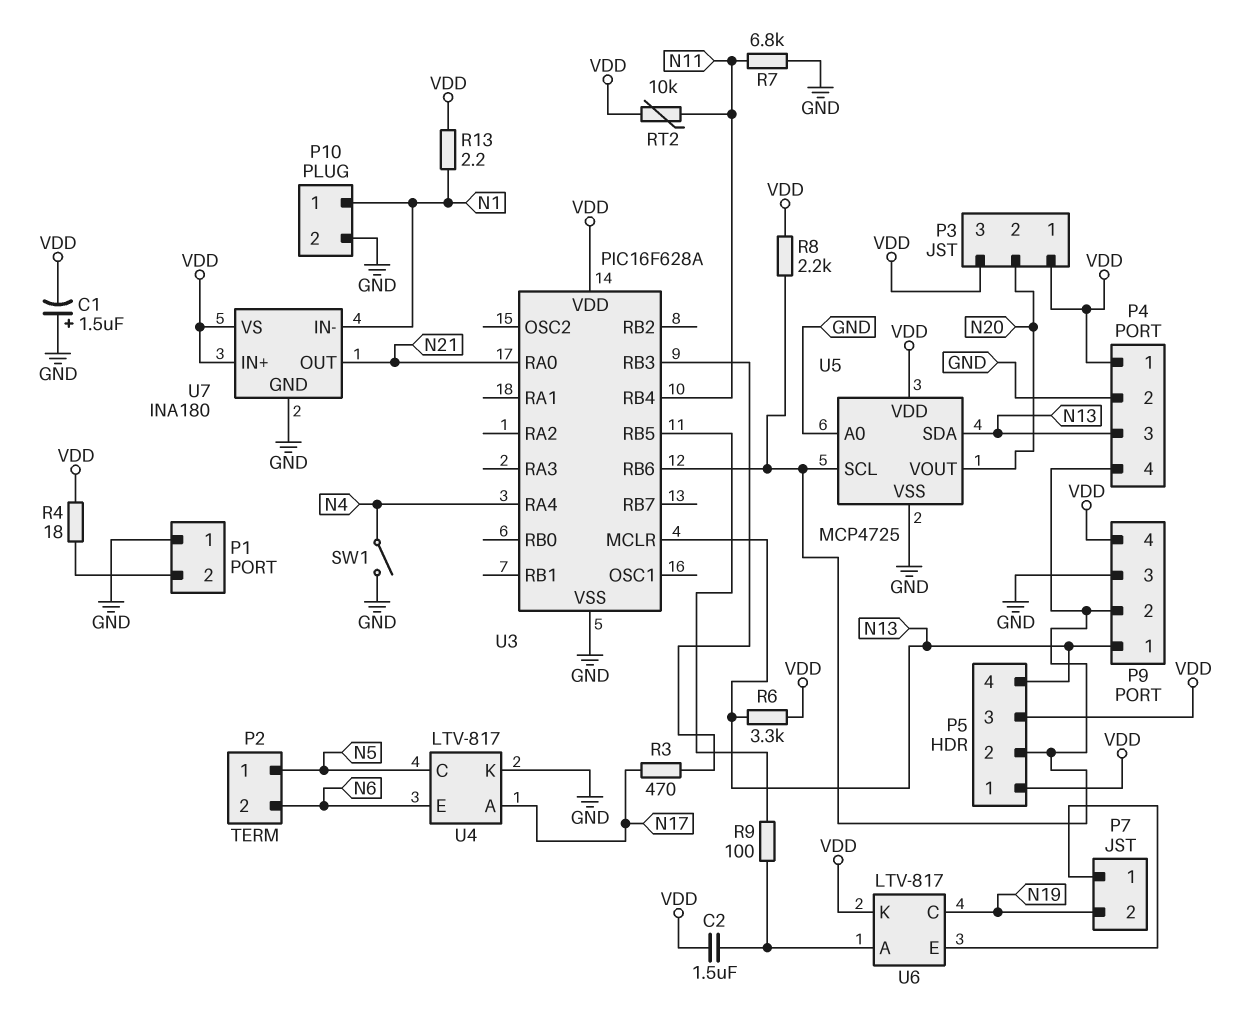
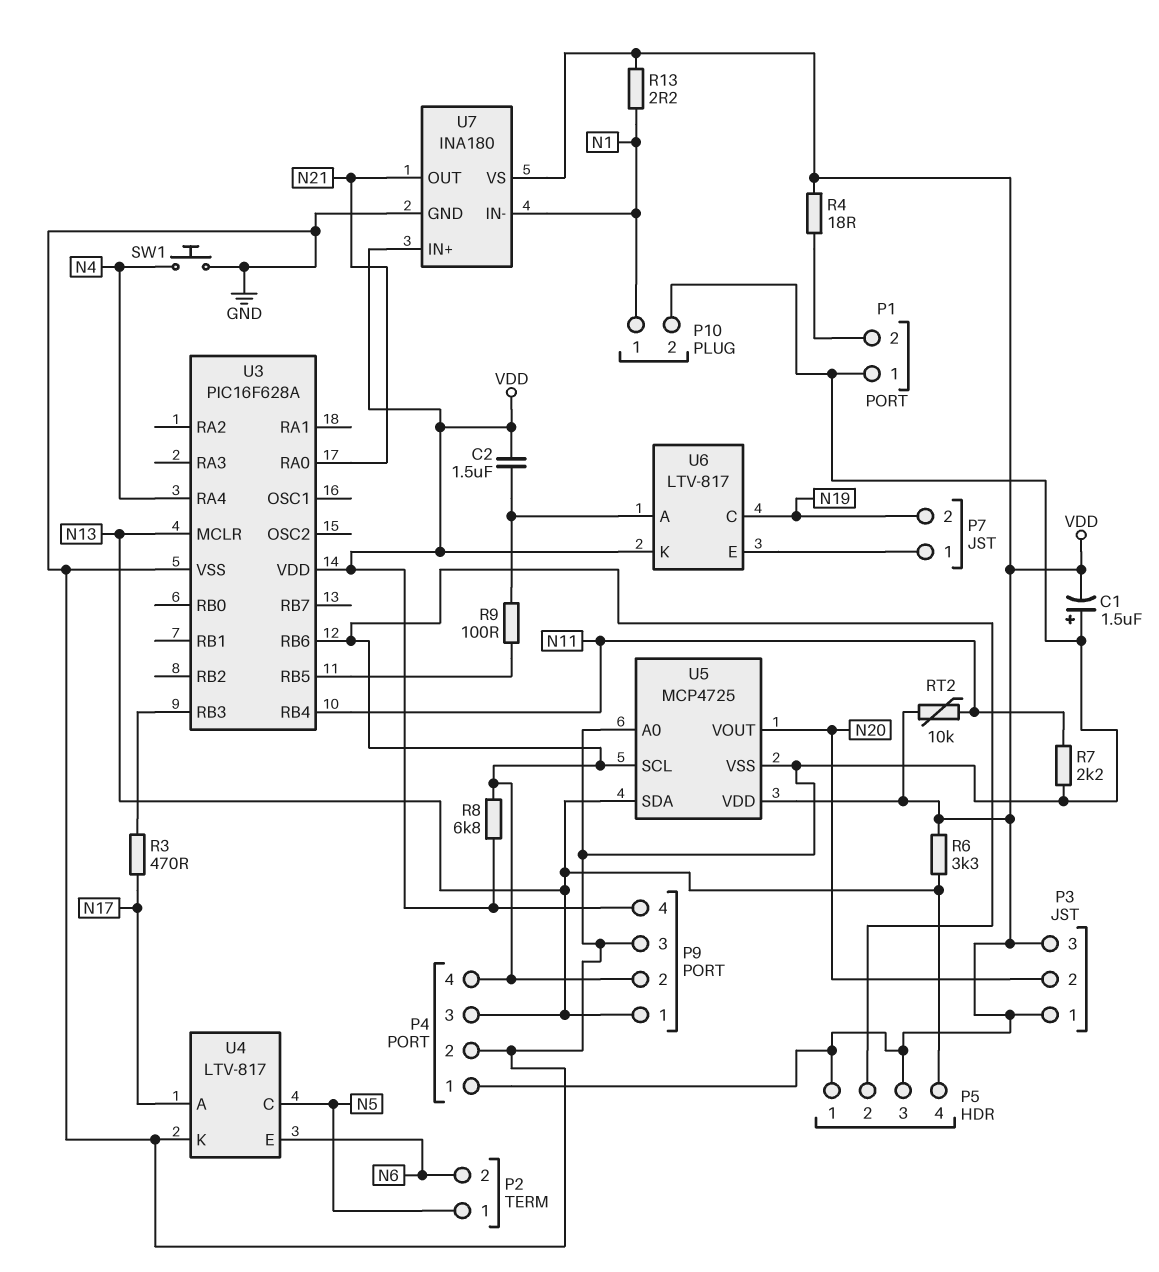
R7: 6.8k (GND, N11) -> 2.2k (GND, N11)
R8: 2.2k (P4/4, VDD) -> 6.8k (P4/4, VDD)
SW1: switch (GND, N4) -> button (GND, N4)

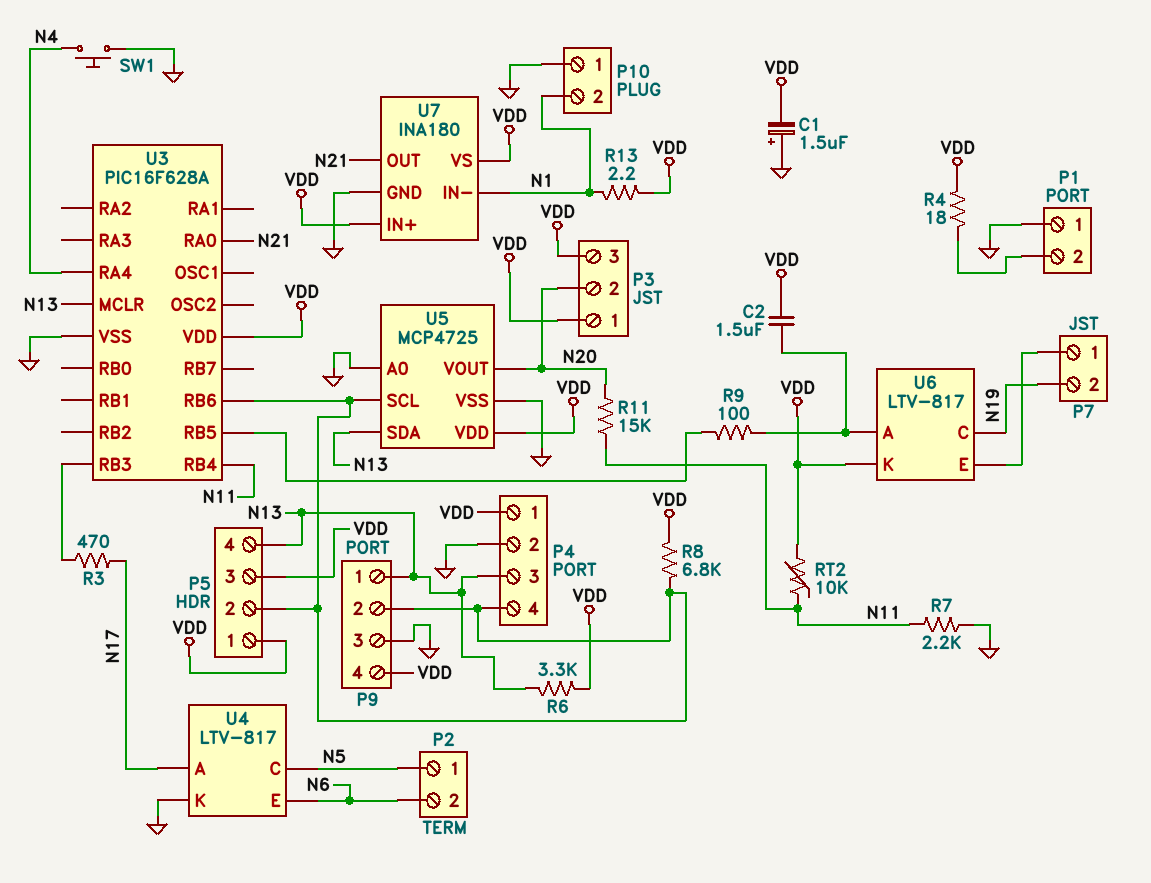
P10 pin 1: N1 -> GND
P10 pin 2: GND -> N1
R11: none -> 15k (N11, N20)

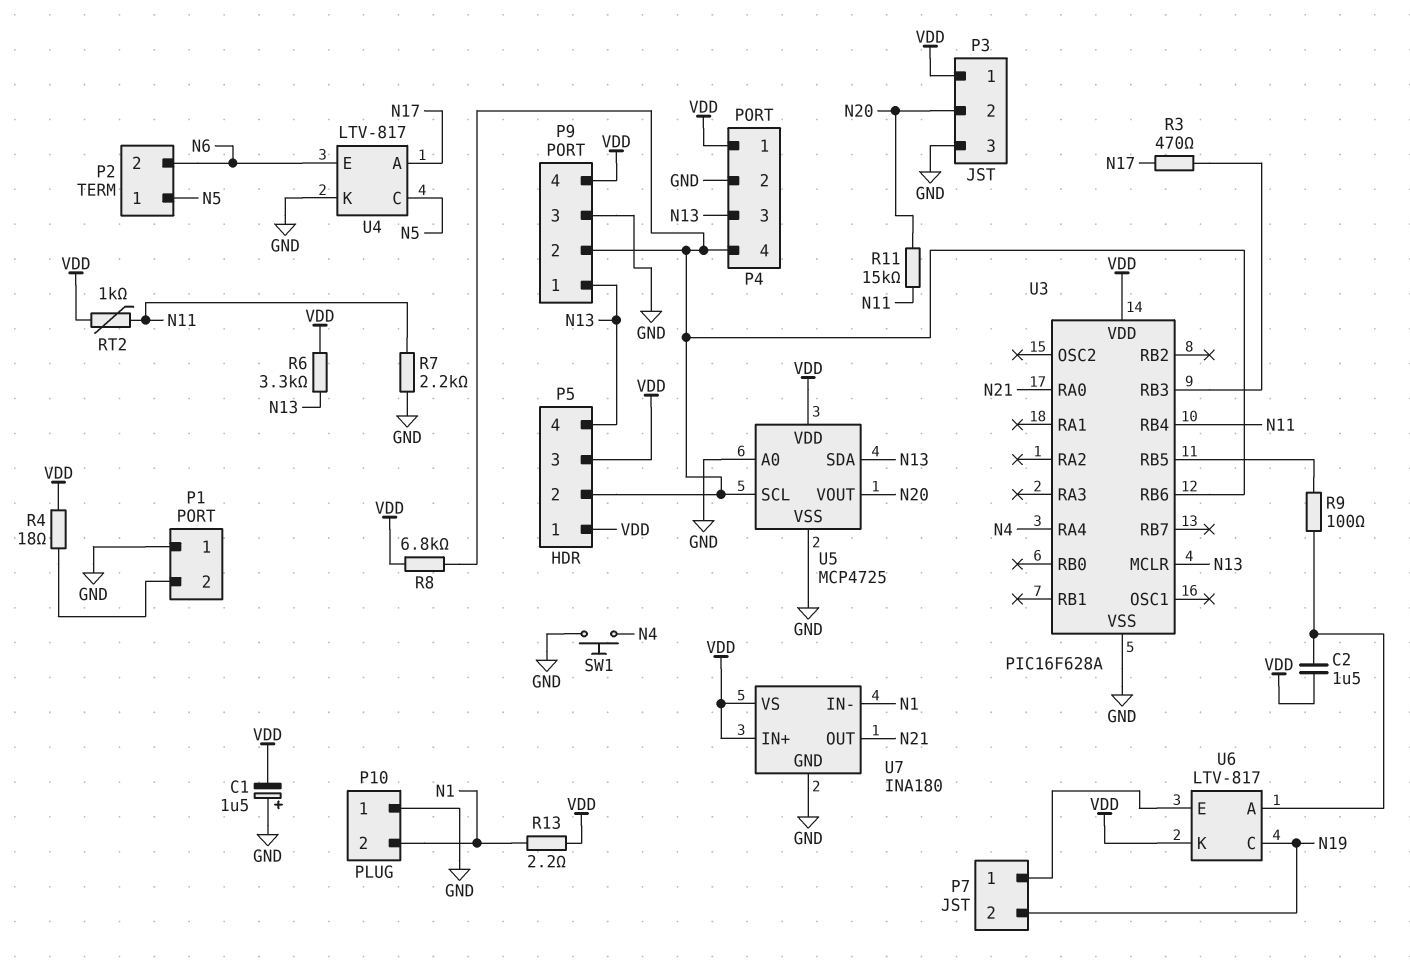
P3 pin 3: VDD -> GND
RT2: 10k (N11, VDD) -> 1k (N11, VDD)

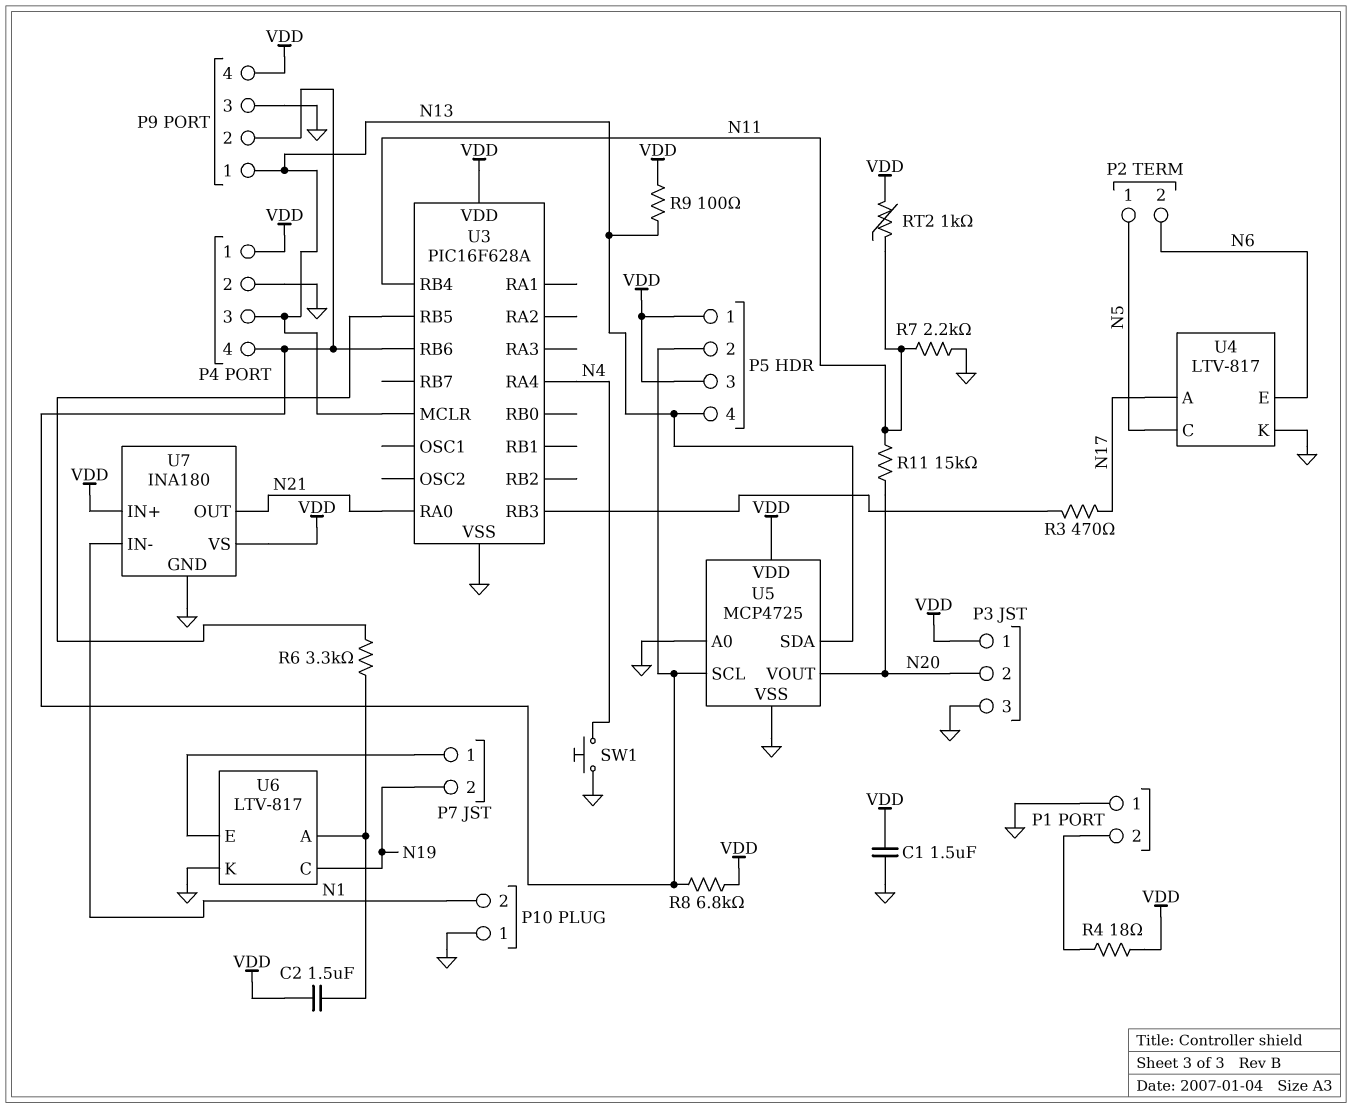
C1: 1.5uF (plus GND, minus VDD) -> 1.5uF (GND, VDD)
R6: 3.3k (N13, VDD) -> 3.3k (U3/RB5, U6/A)
R9: 100 (U3/RB5, U6/A) -> 100 (N13, VDD)
R13: 2.2 (N1, VDD) -> none
U6 pin K: VDD -> GND

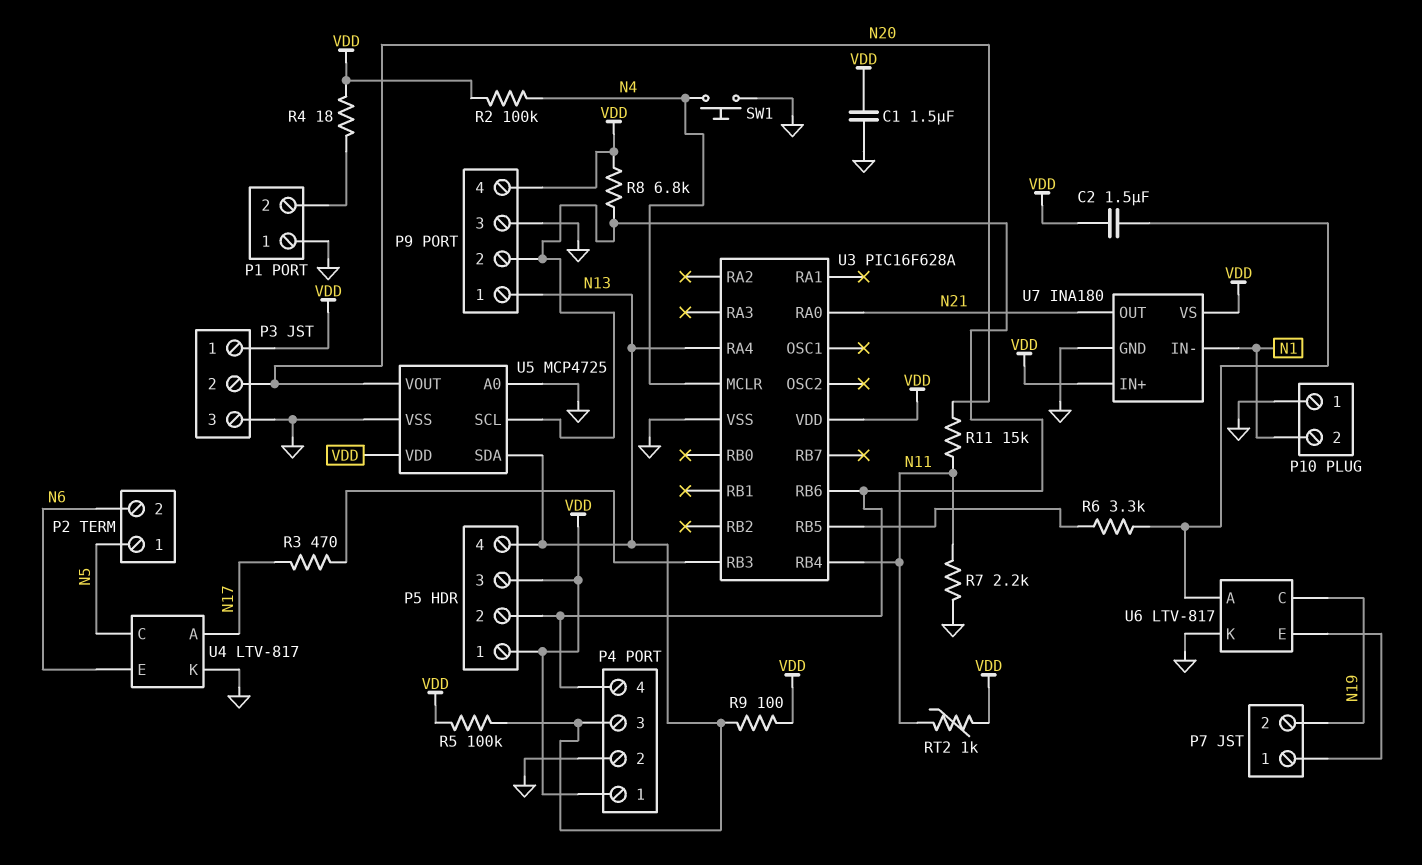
R2: none -> 100k (N4, VDD)
R5: none -> 100k (N13, VDD)
U3 pin MCLR: N13 -> N4
U3 pin RA4: N4 -> N13

